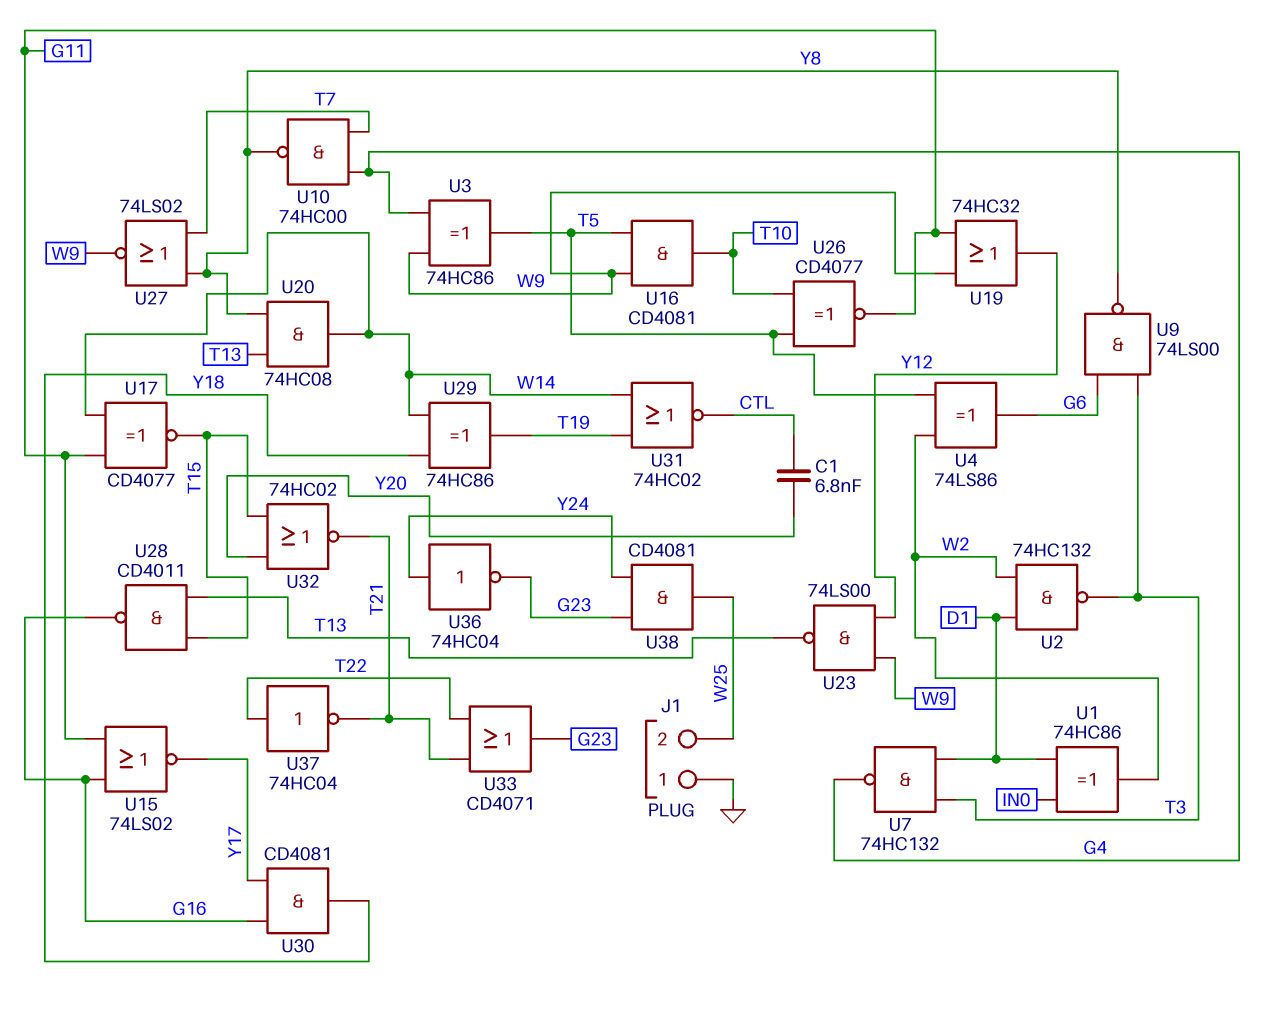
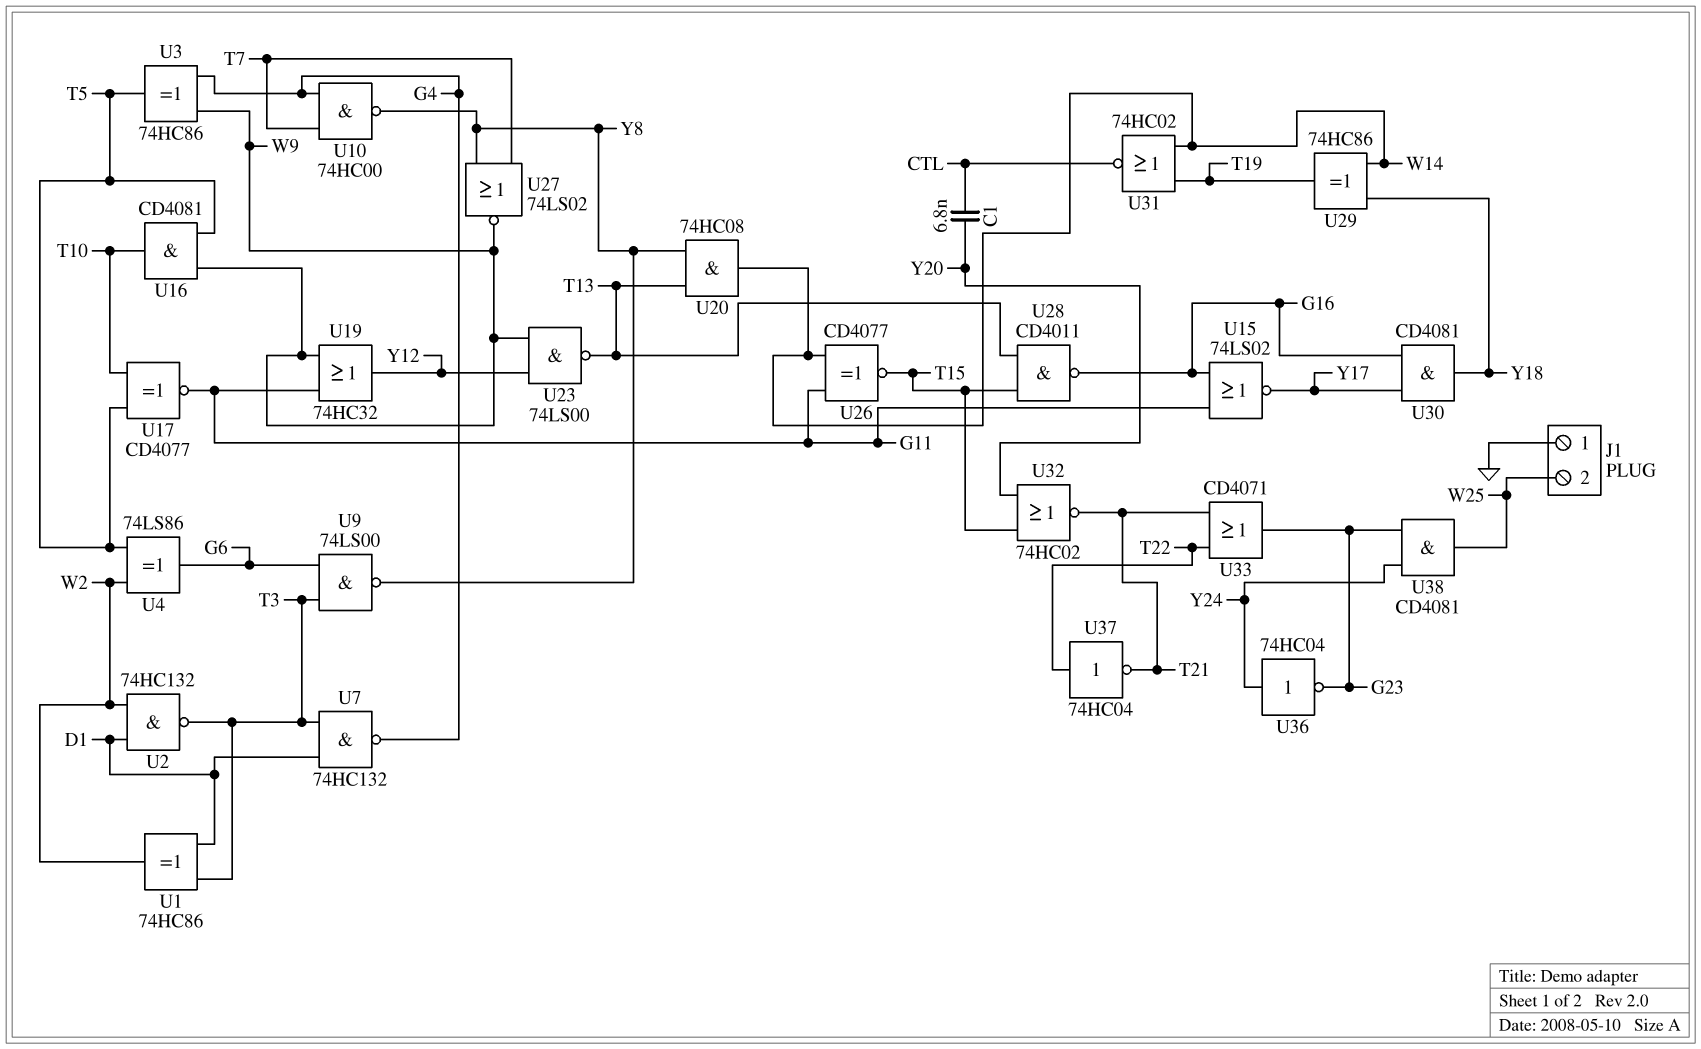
U1: XOR 74HC86 (in D1, in IN0, out W2) -> XOR 74HC86 (in D1, in T3, out W2)
U17: XNOR CD4077 (in G11, in W14, out T15) -> XNOR CD4077 (in T5, in T10, out G11)
U26: XNOR CD4077 (in T5, in T10, out G11) -> XNOR CD4077 (in G11, in W14, out T15)

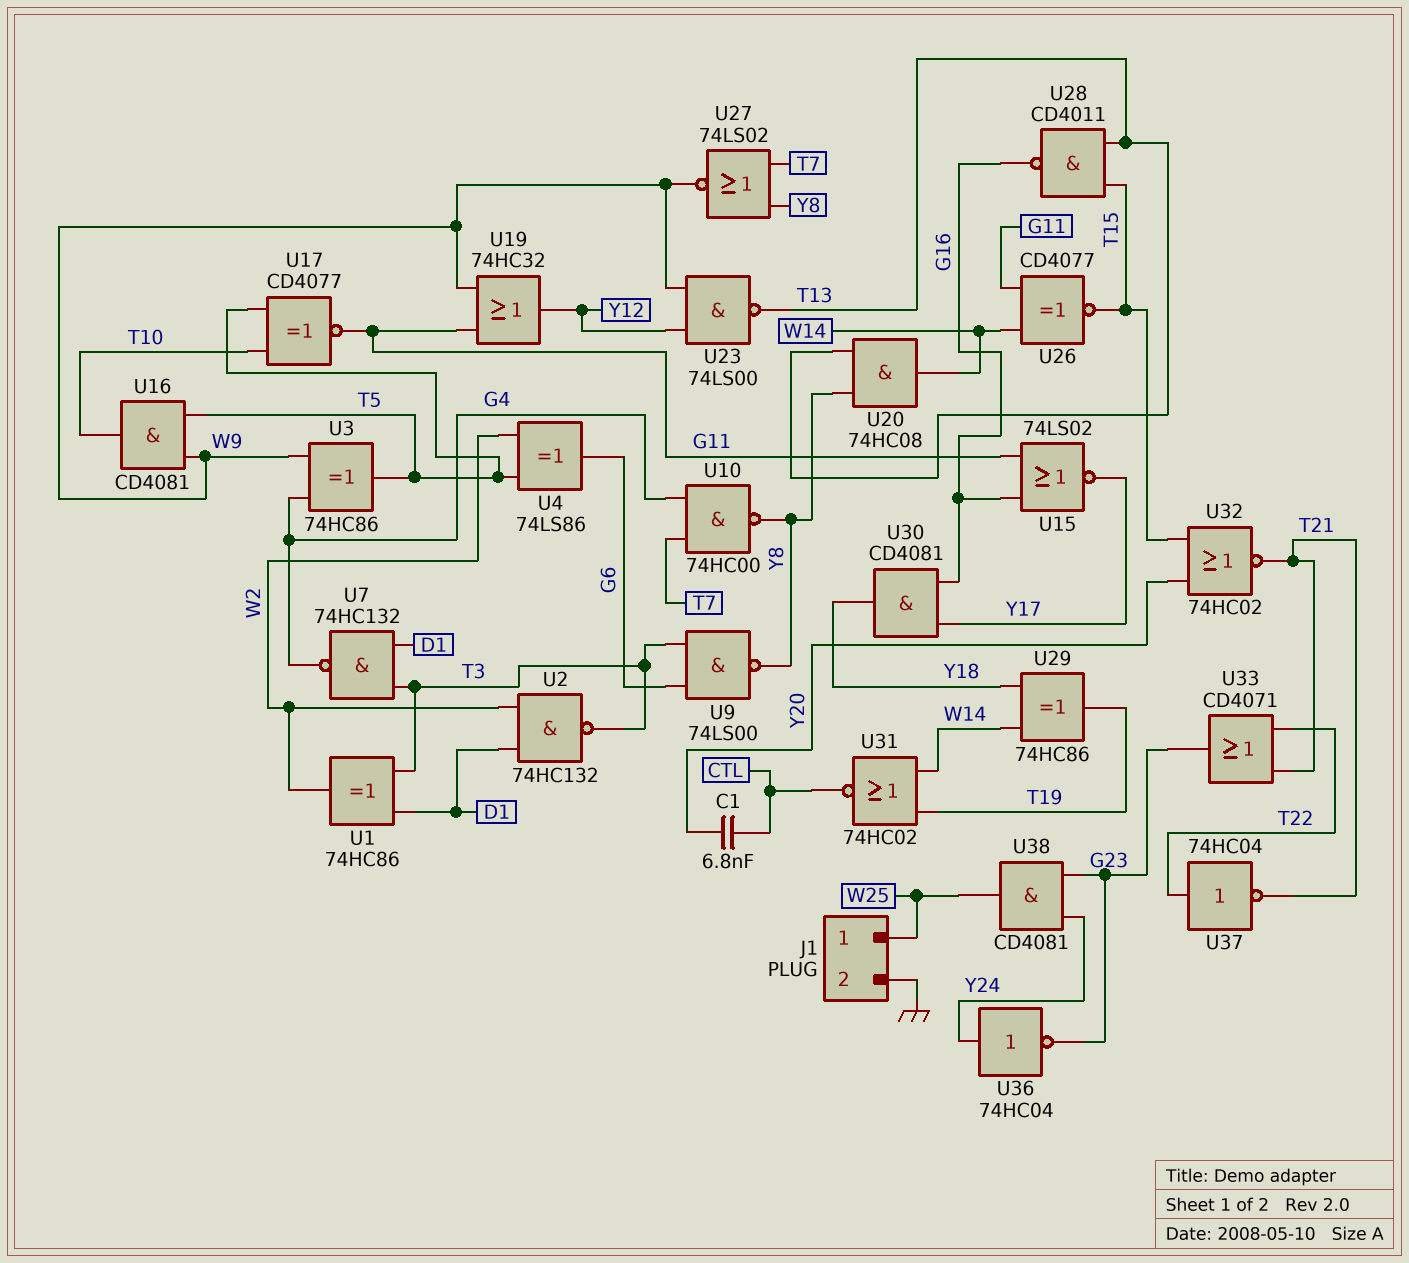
J1 pin 1: GND -> W25
J1 pin 2: W25 -> GND

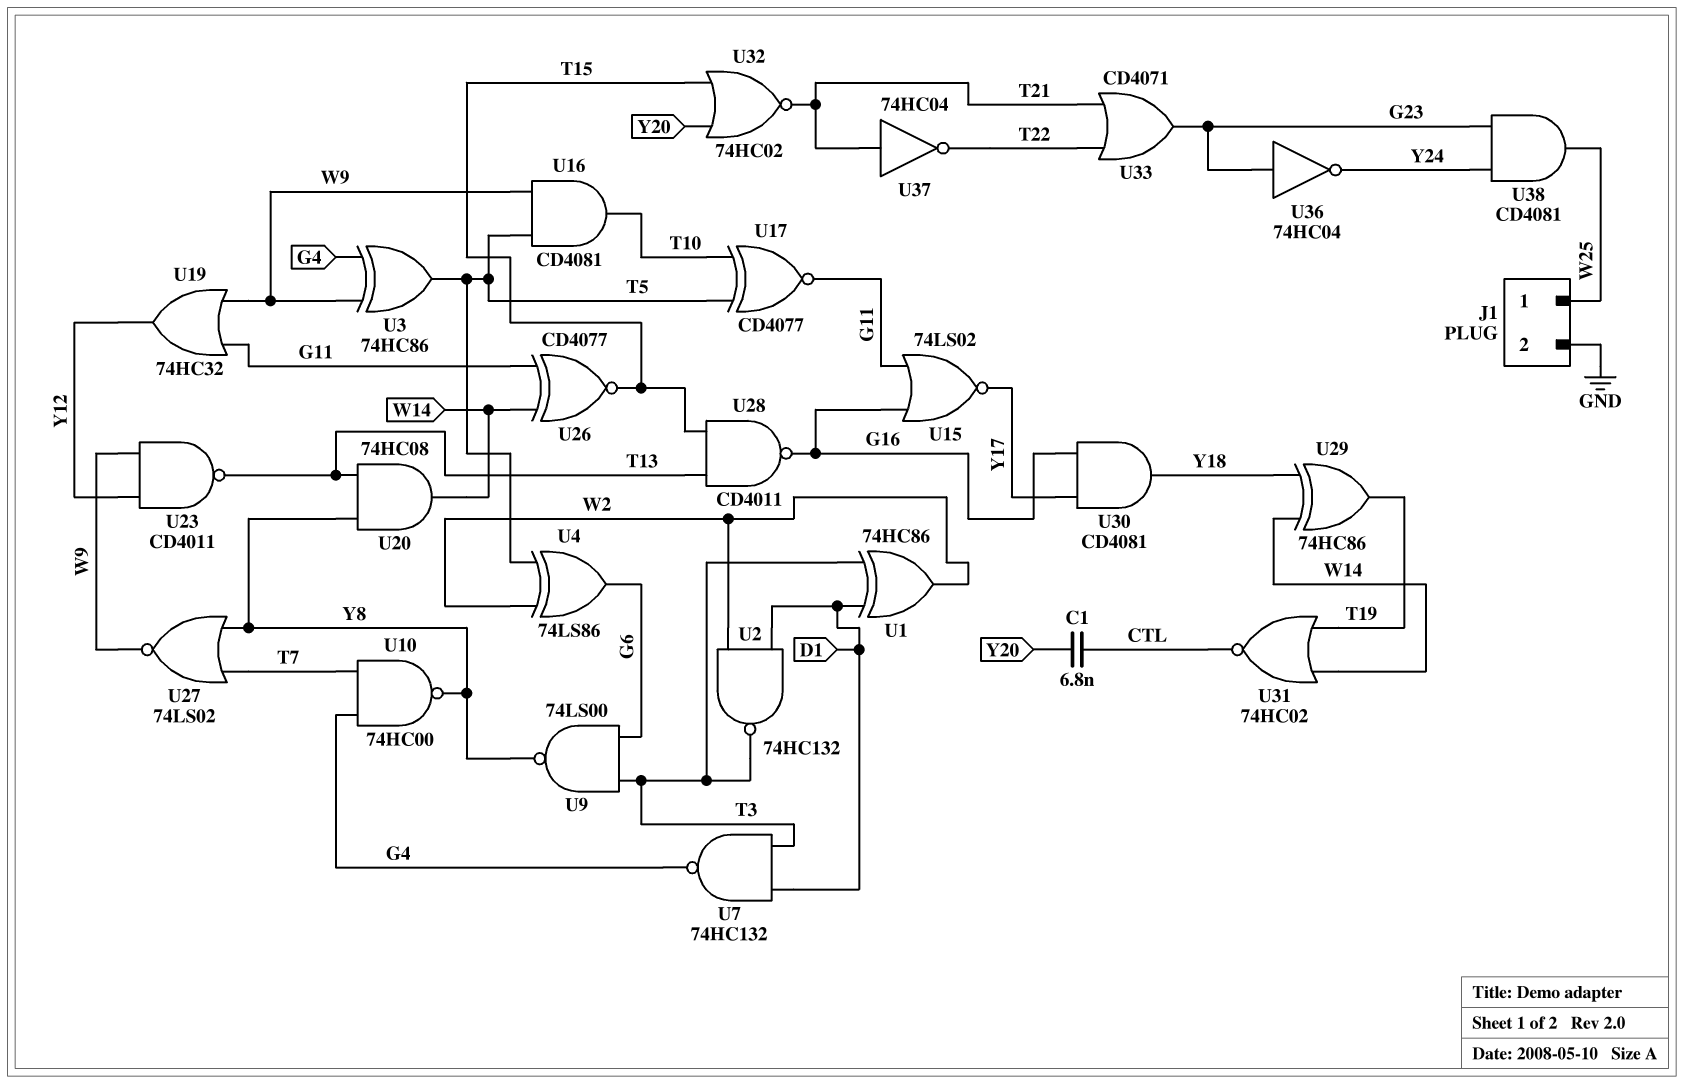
U23: NAND 74LS00 (in W9, in Y12, out T13) -> NAND CD4011 (in W9, in Y12, out T13)
U36: NOT 74HC04 (in Y24, out G23) -> NOT 74HC04 (in G23, out Y24)
U37: NOT 74HC04 (in T22, out T21) -> NOT 74HC04 (in T21, out T22)

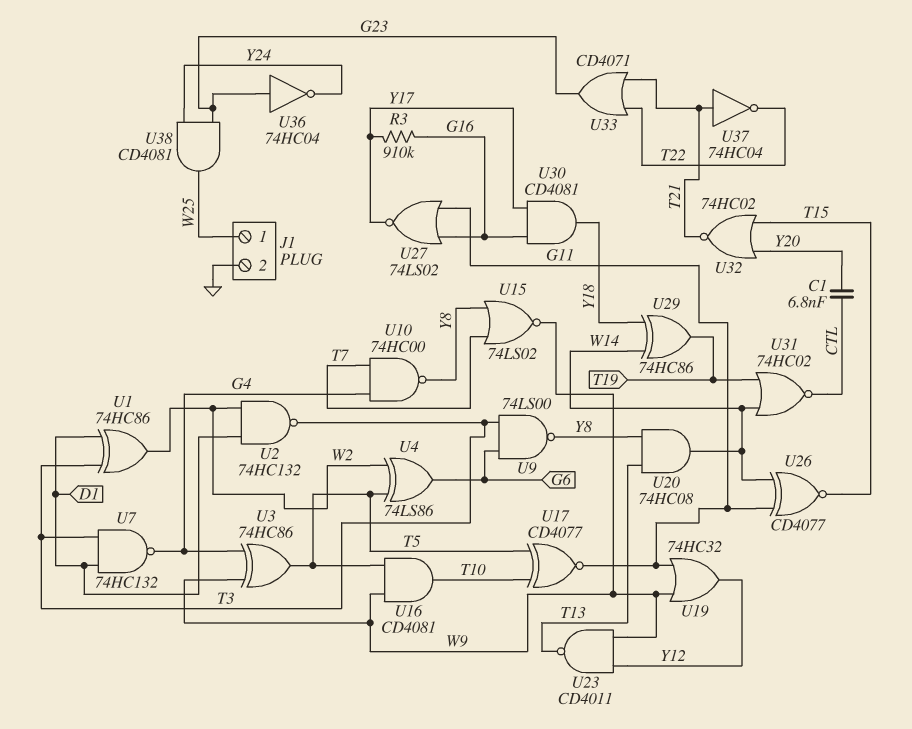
R3: none -> 910k (G16, Y17)
U15: NOR 74LS02 (in G11, in G16, out Y17) -> NOR 74LS02 (in T7, in Y8, out W9)
U27: NOR 74LS02 (in T7, in Y8, out W9) -> NOR 74LS02 (in G11, in G16, out Y17)
U28: NAND CD4011 (in T13, in T15, out G16) -> none

